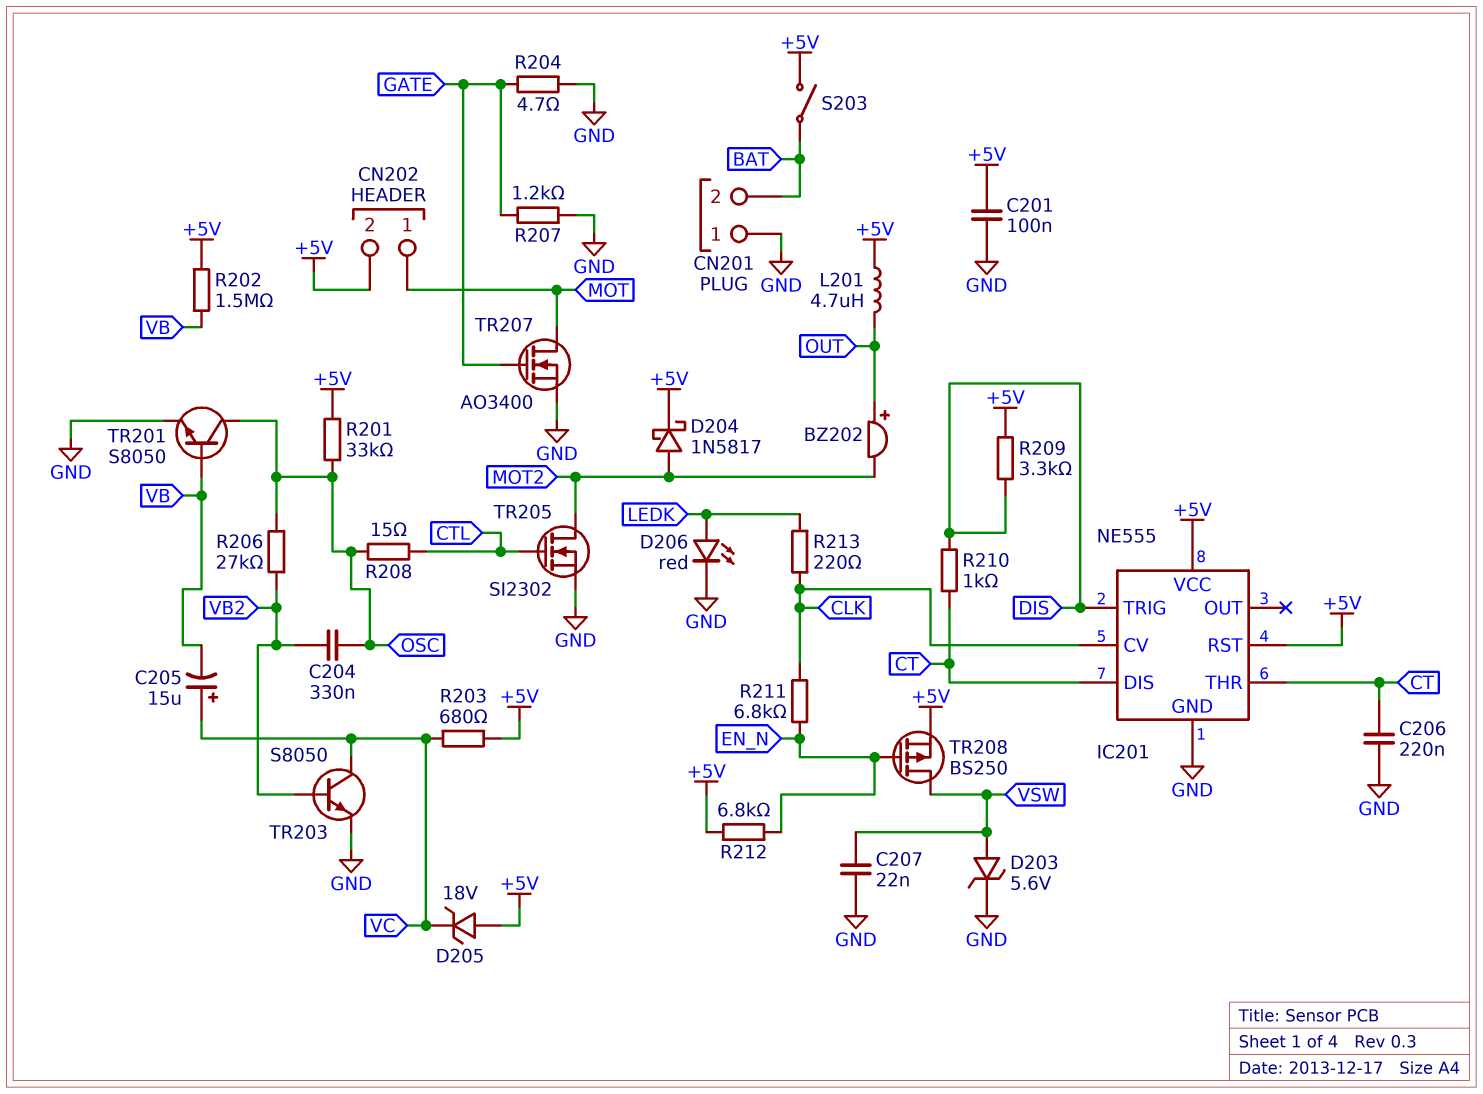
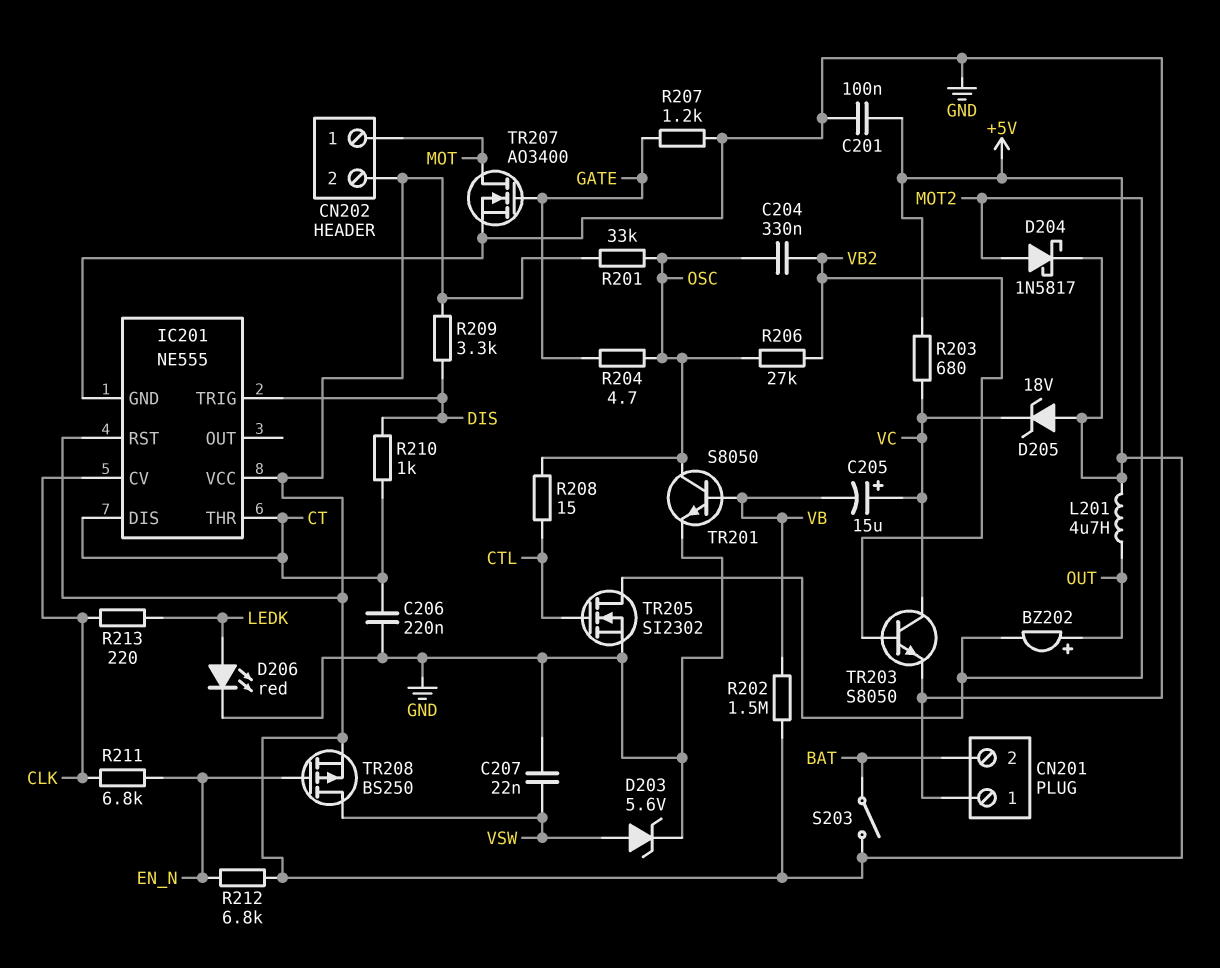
R204: 4.7 (GATE, GND) -> 4.7 (GATE, OSC)

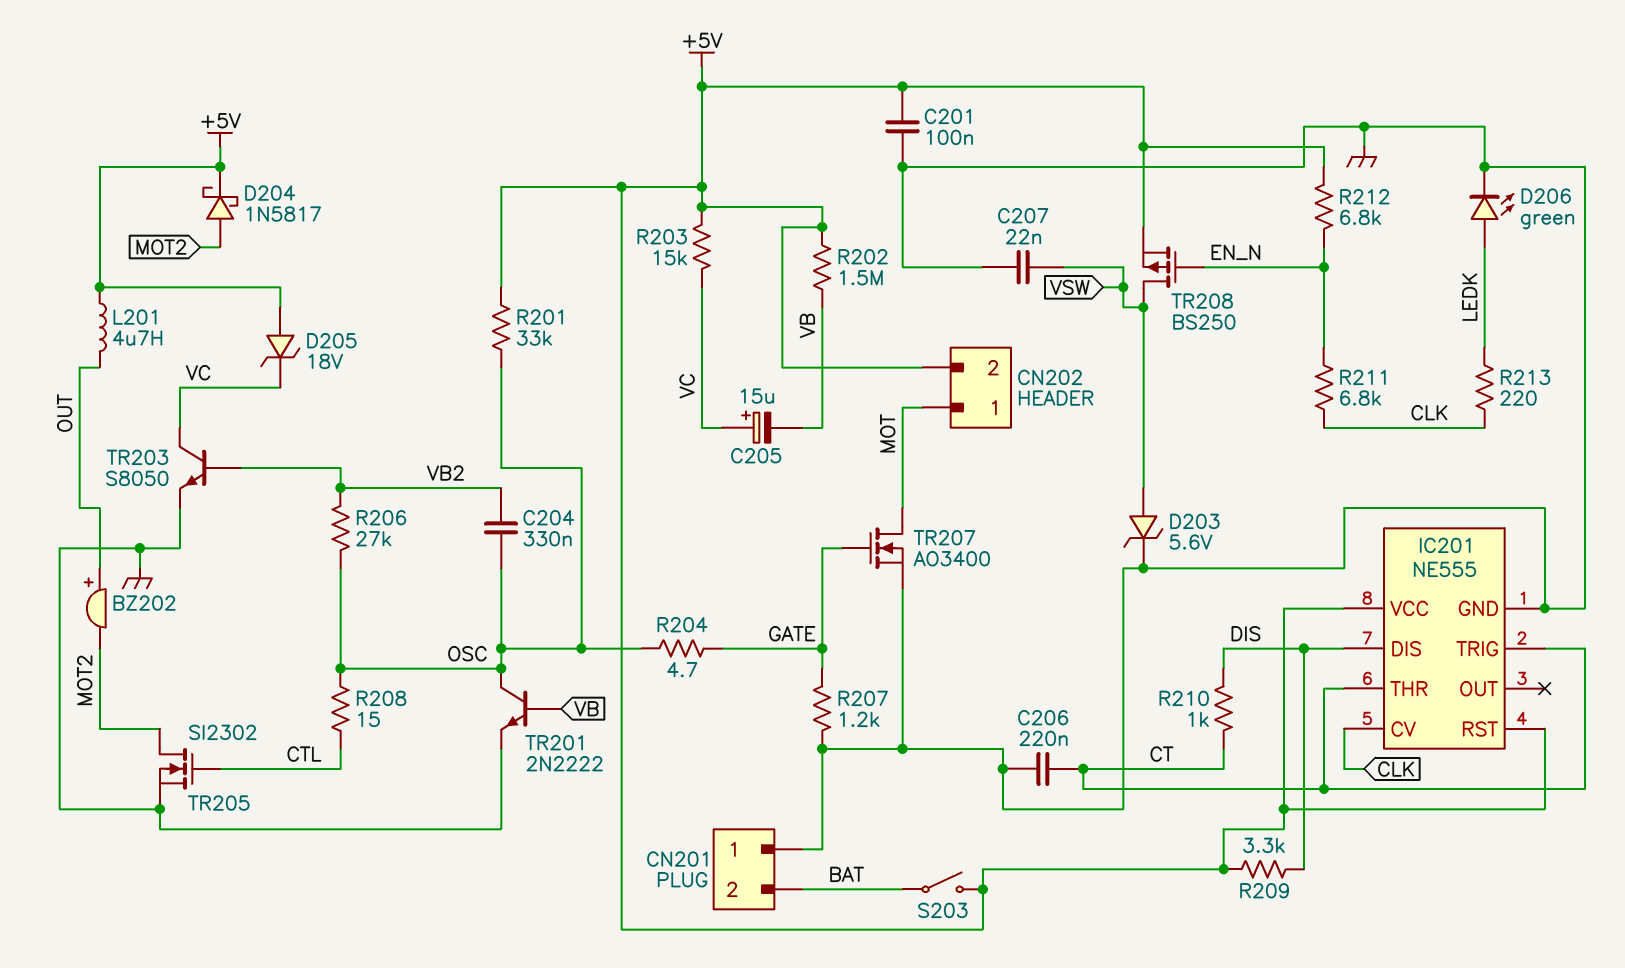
D206: LED red (A LEDK, K GND) -> LED green (A LEDK, K GND)
IC201 pin DIS: CT -> DIS
IC201 pin TRIG: DIS -> CT
R203: 680 (+5V, VC) -> 15k (+5V, VC)
TR201: NPN S8050 (B VB, C OSC, E GND) -> NPN 2N2222 (B VB, C OSC, E GND)

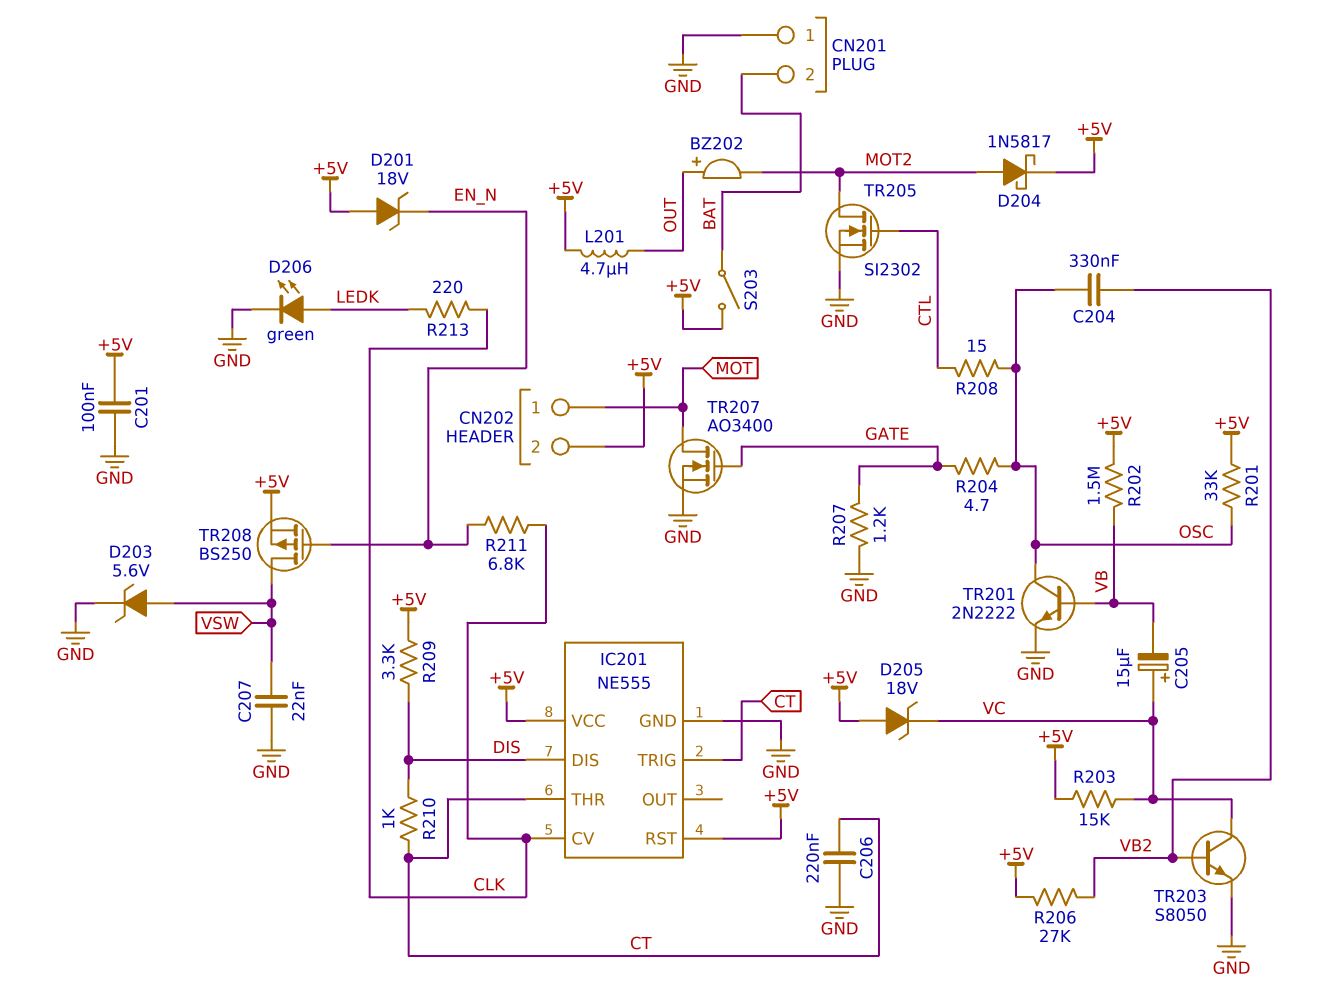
D201: none -> zener 18V (A +5V, K EN_N)
R206: 27k (OSC, VB2) -> 27k (+5V, VB2)
R212: 6.8k (+5V, EN_N) -> none

